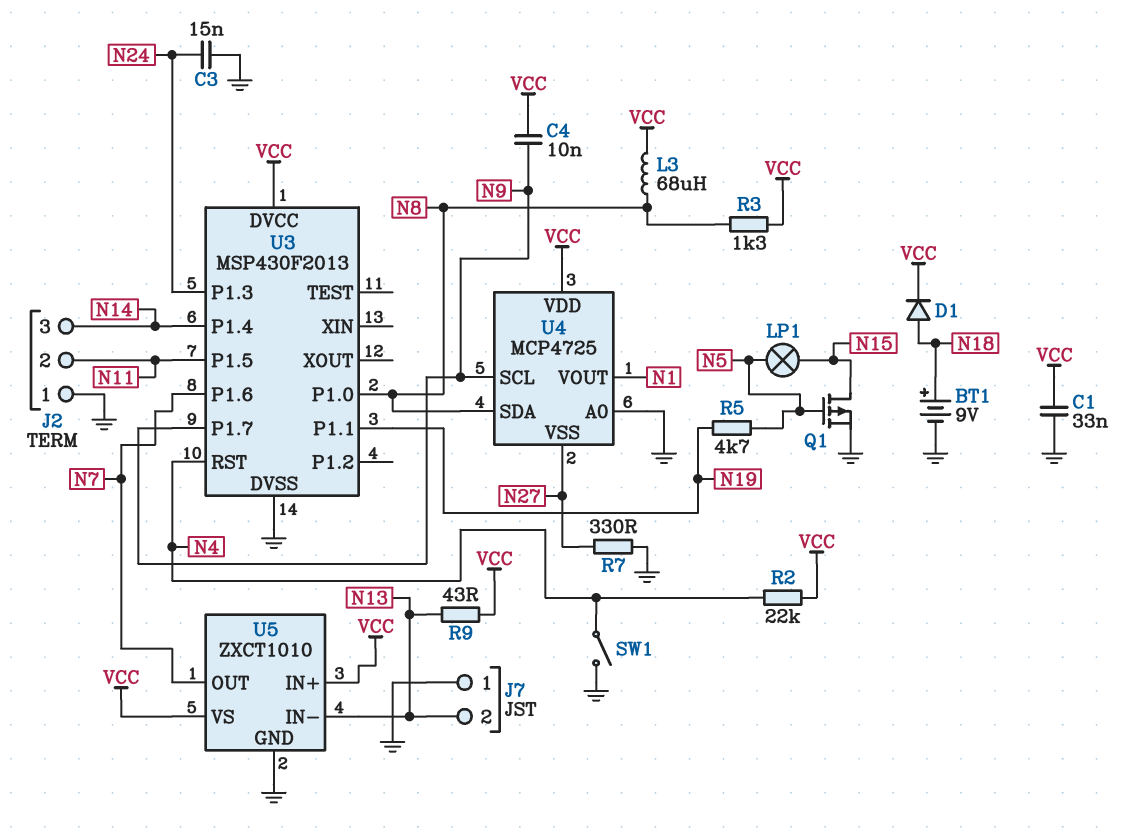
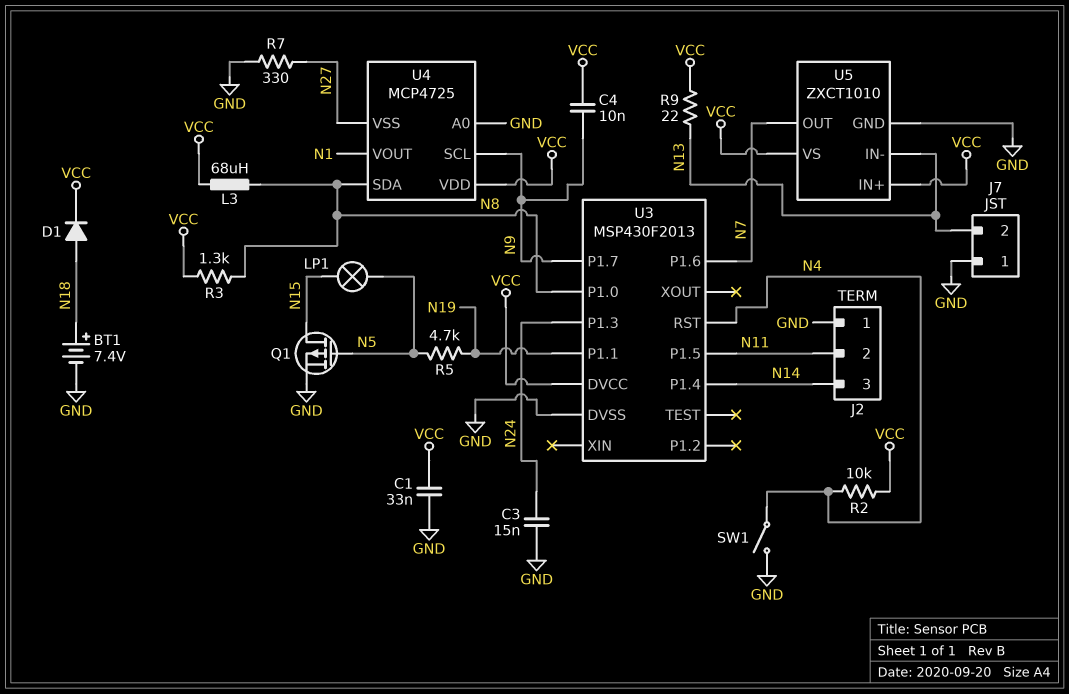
BT1: 9V (plus N18, minus GND) -> 7.4V (plus N18, minus GND)
R2: 22k (N4, VCC) -> 10k (N4, VCC)
R9: 43 (N13, VCC) -> 22 (N13, VCC)

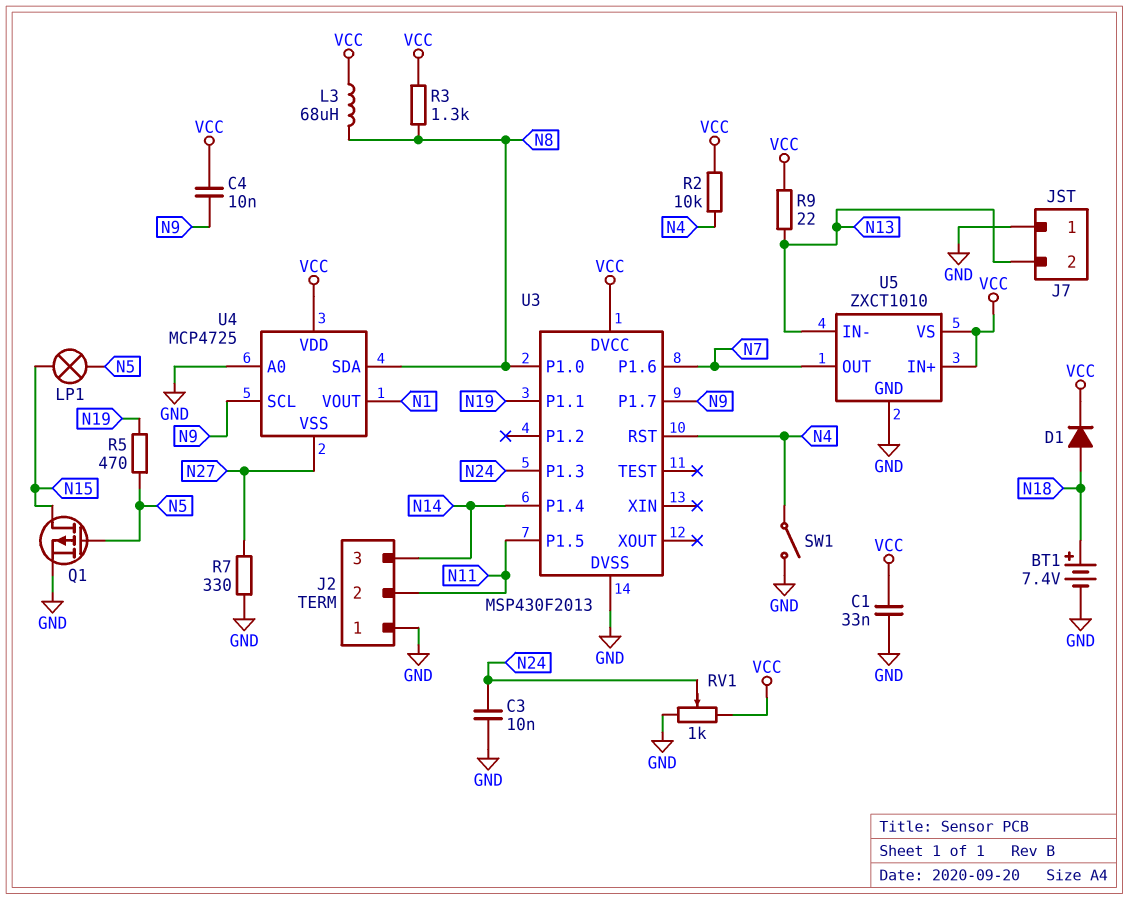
C3: 15nF (GND, N24) -> 10nF (GND, N24)
R5: 4.7k (N5, N19) -> 470 (N5, N19)
RV1: none -> 1k (GND, VCC, wiper N24)

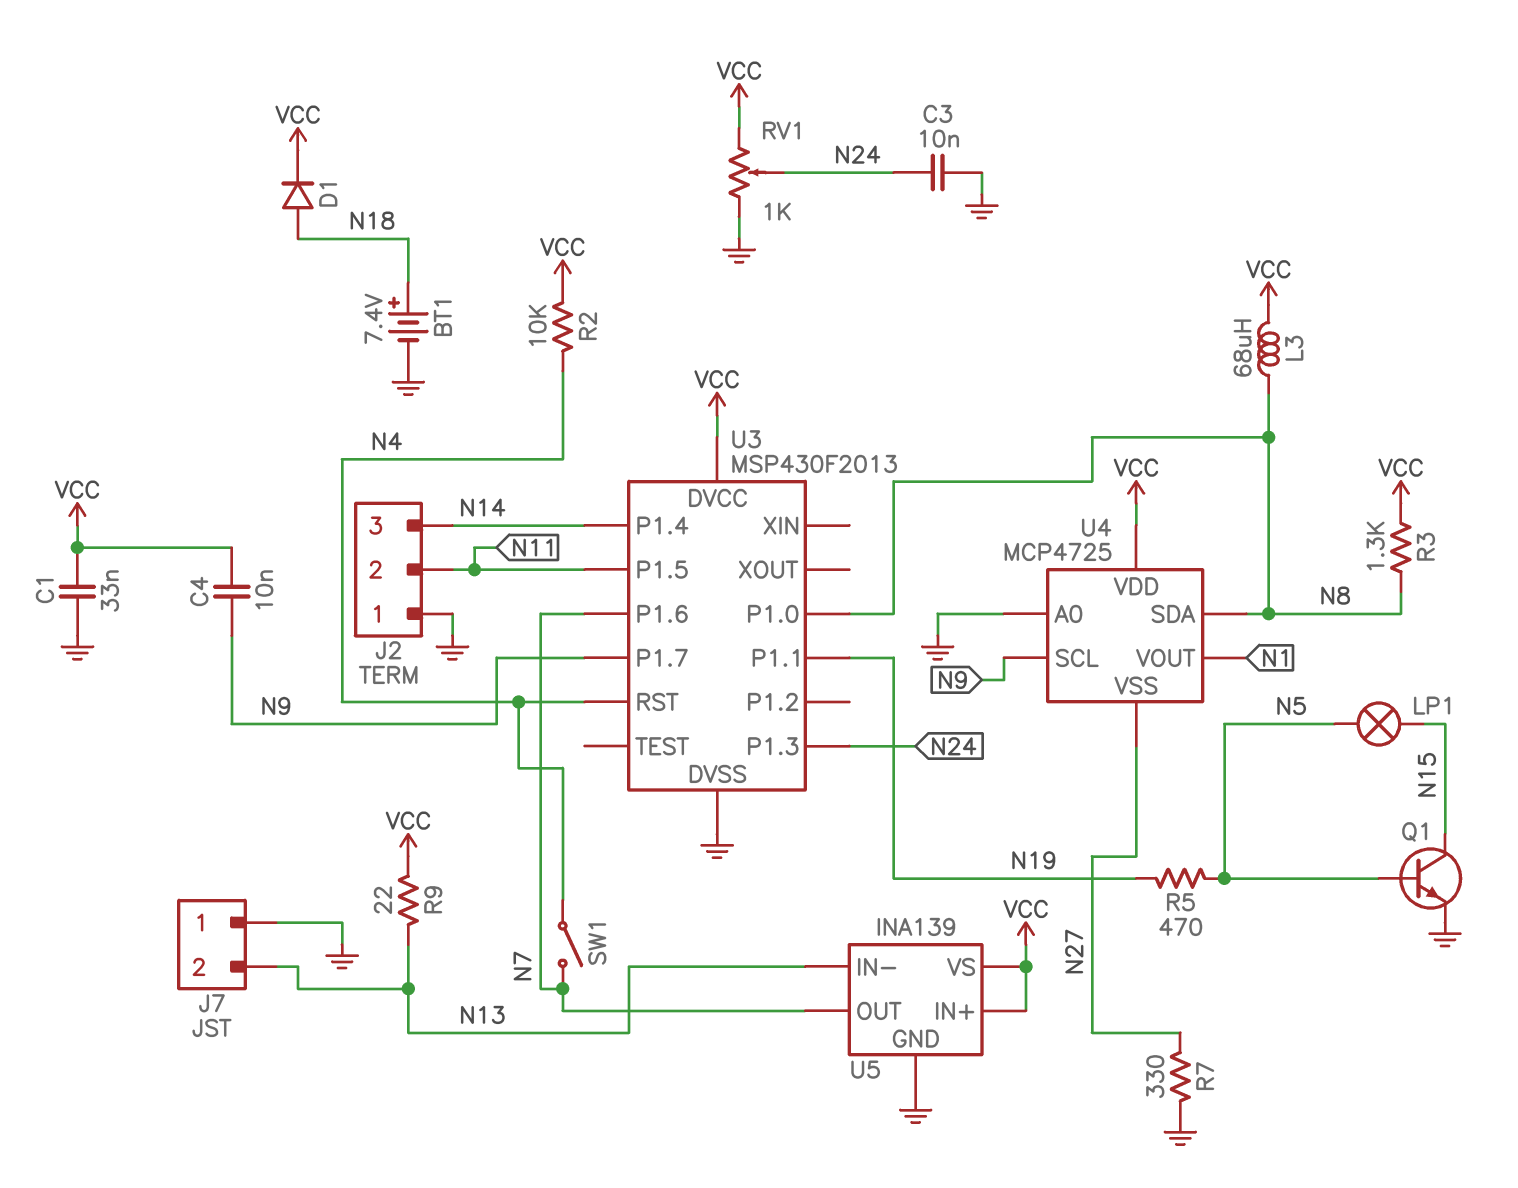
Q1: PMOS (G N5, D N15, S GND) -> NPN (B N5, C N15, E GND)
SW1: switch (GND, N4) -> switch (N4, N7)
U5: ZXCT1010 -> INA139

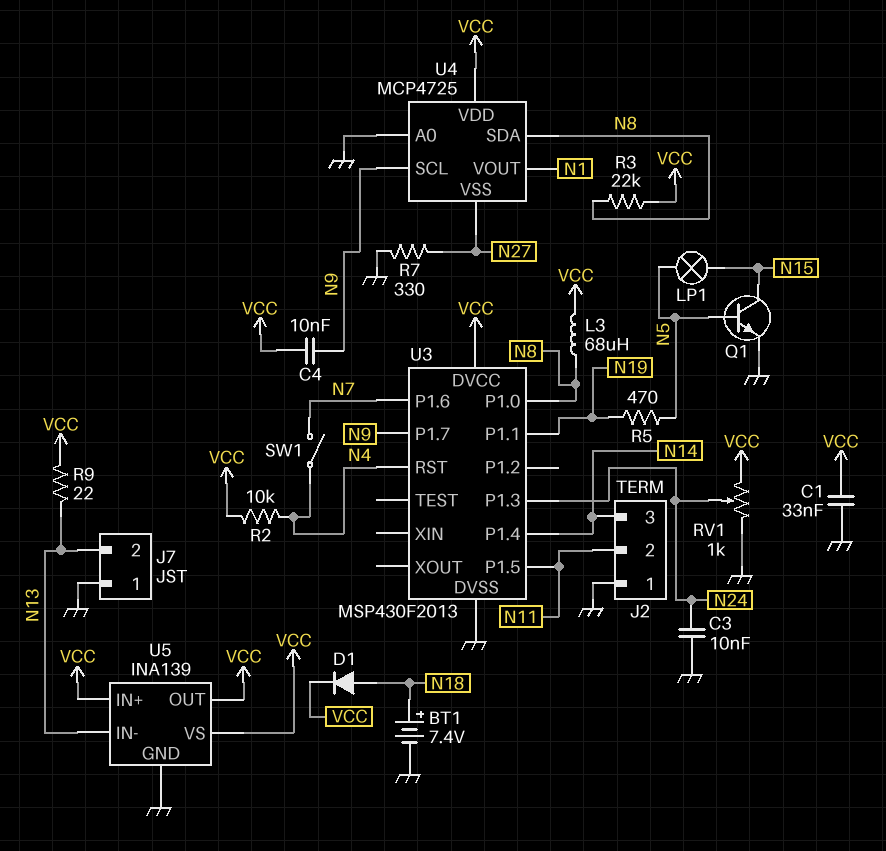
R3: 1.3k (N8, VCC) -> 22k (N8, VCC)
U5 pin OUT: N7 -> VCC

